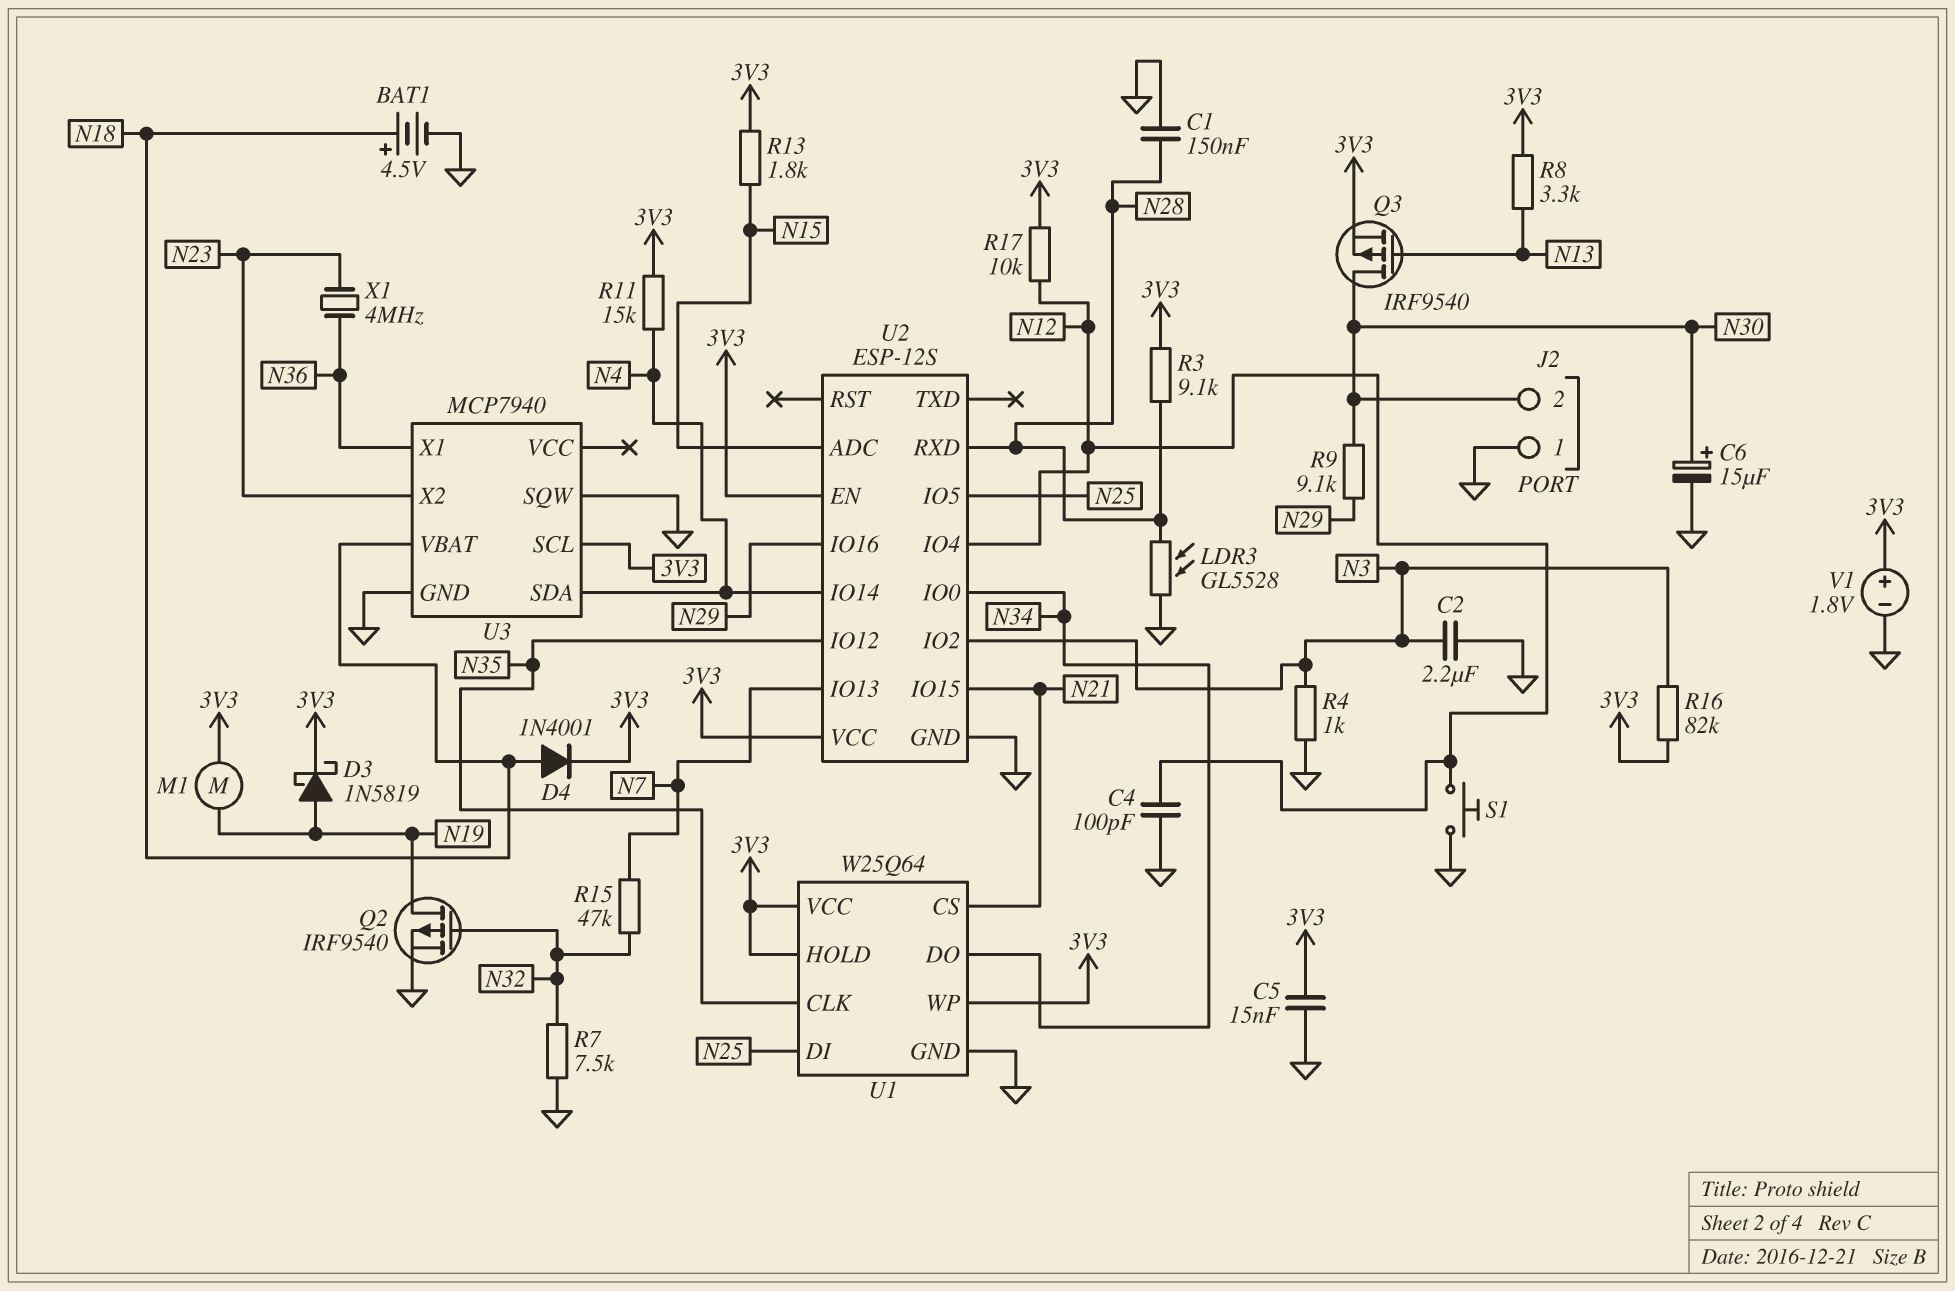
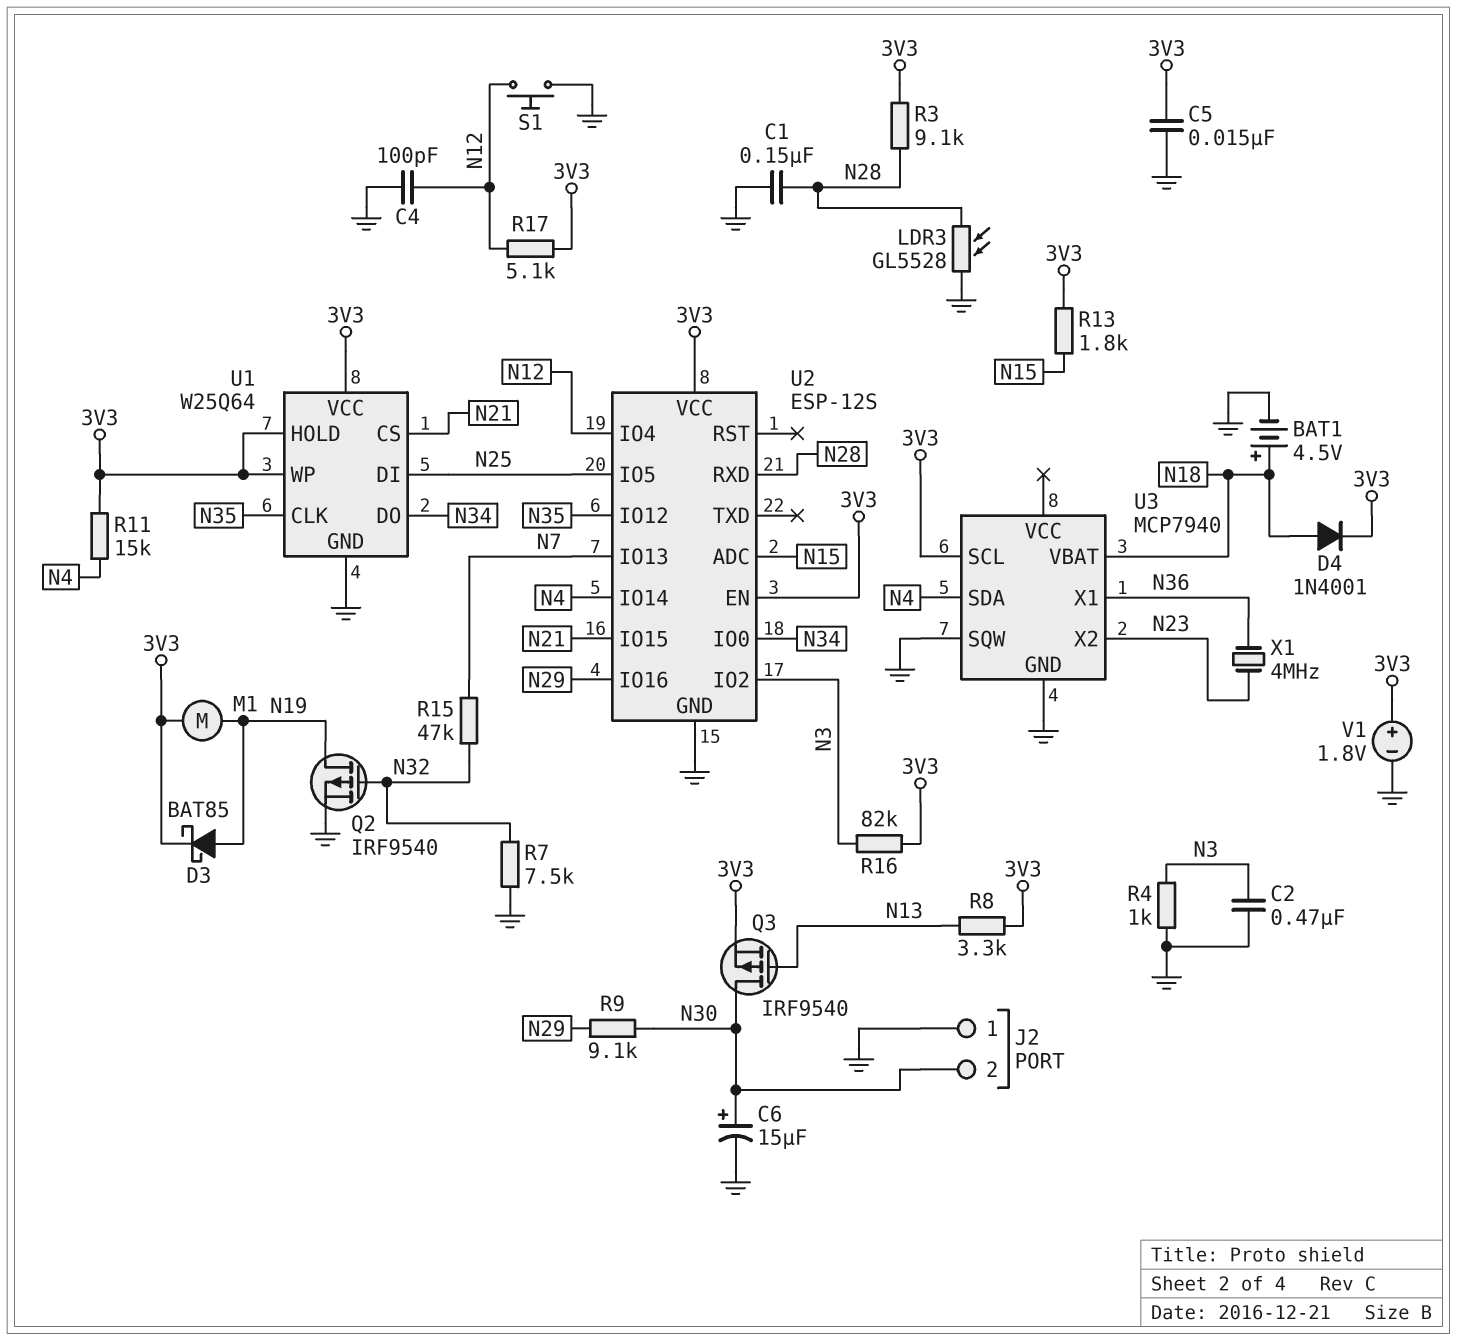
C2: 2.2uF (GND, N3) -> 470nF (GND, N3)
D3: schottky 1N5819 (A N19, K 3V3) -> schottky BAT85 (A N19, K 3V3)
R17: 10k (3V3, N12) -> 5.1k (3V3, N12)

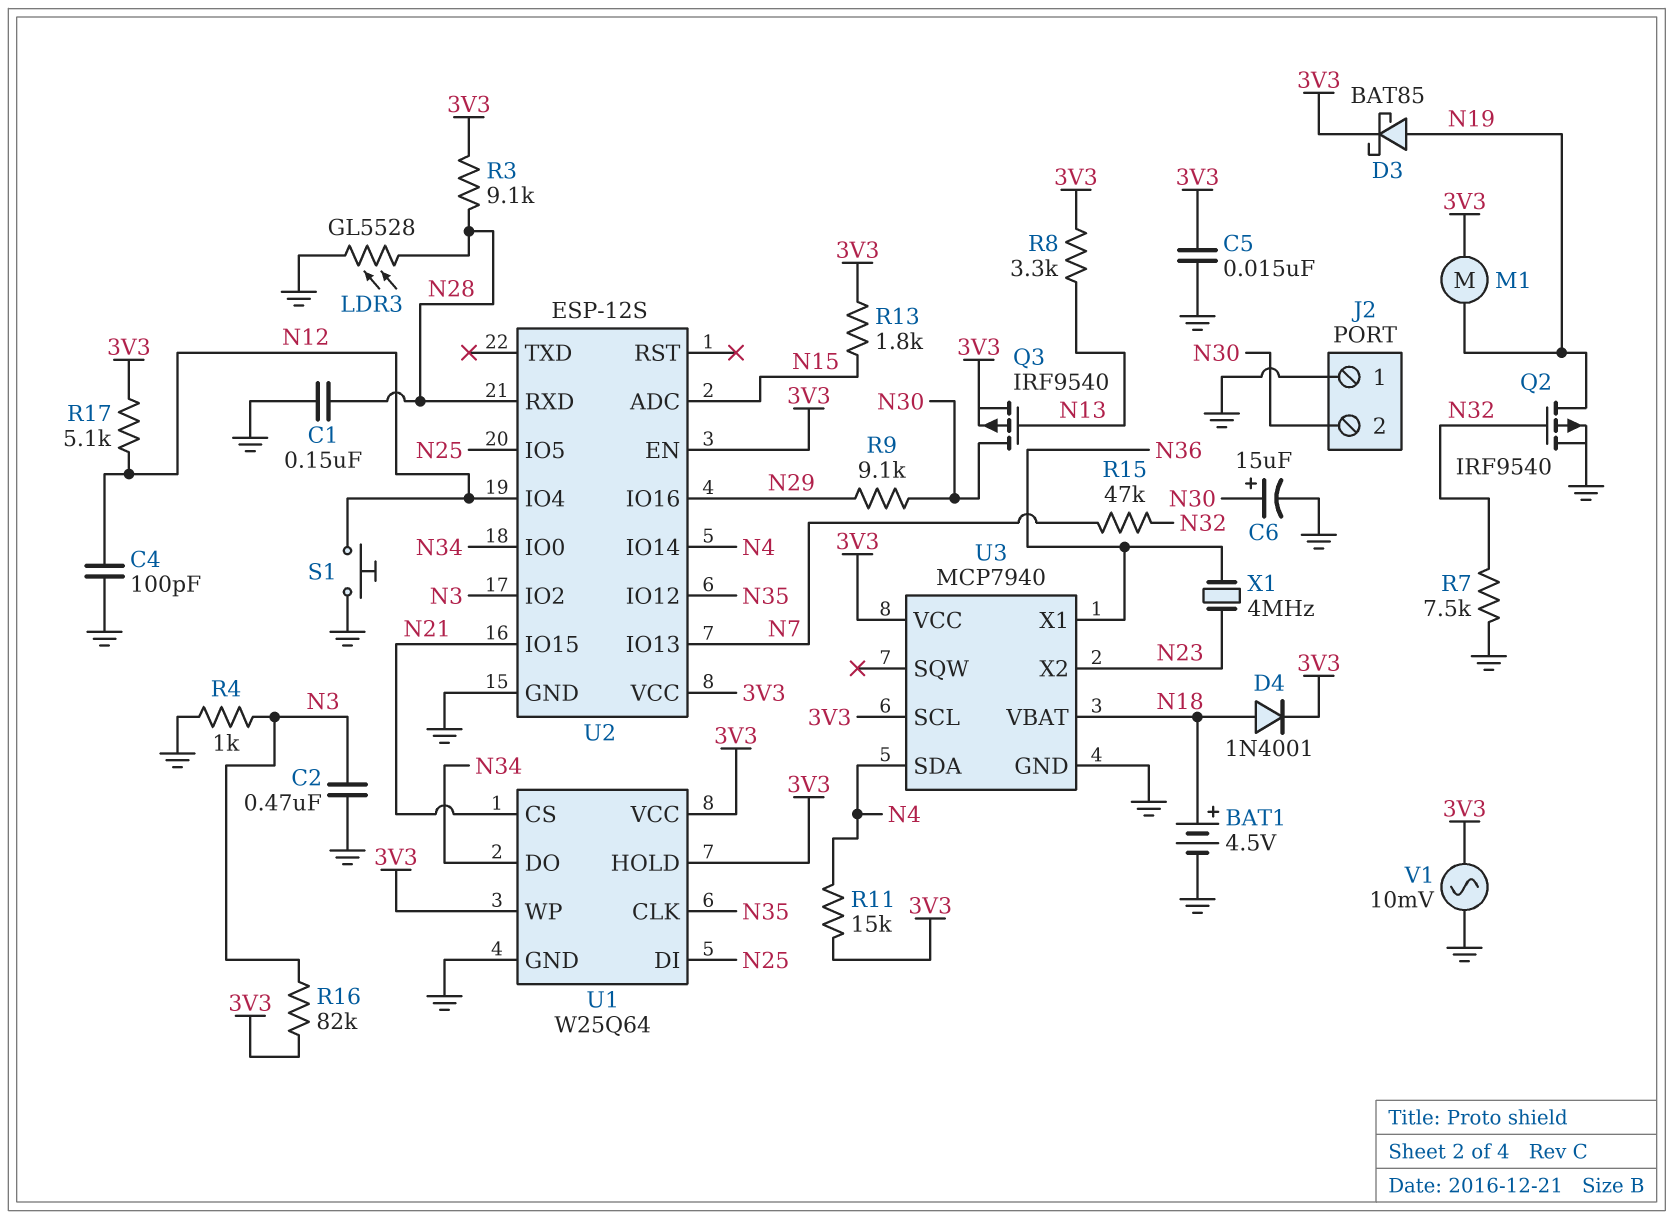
U3 pin SQW: GND -> none
U3 pin VCC: none -> 3V3
V1: 1.8V (plus 3V3, minus GND) -> AC 10mV (3V3, GND)

